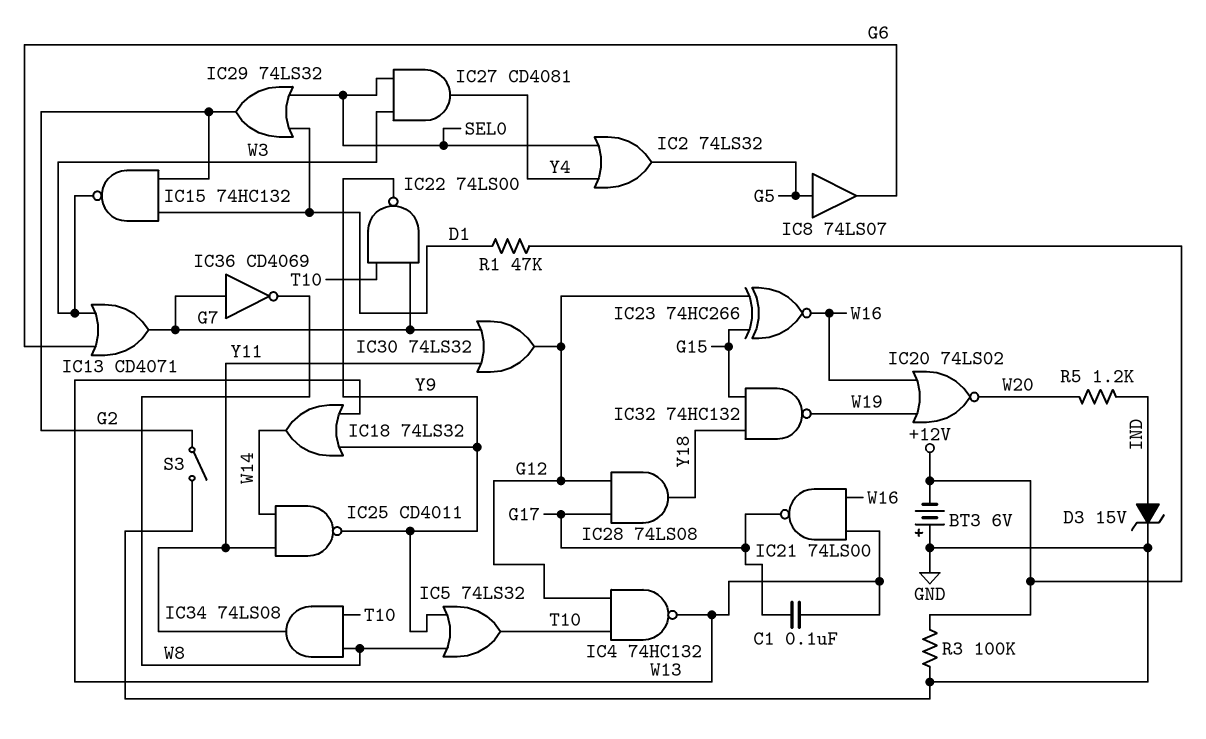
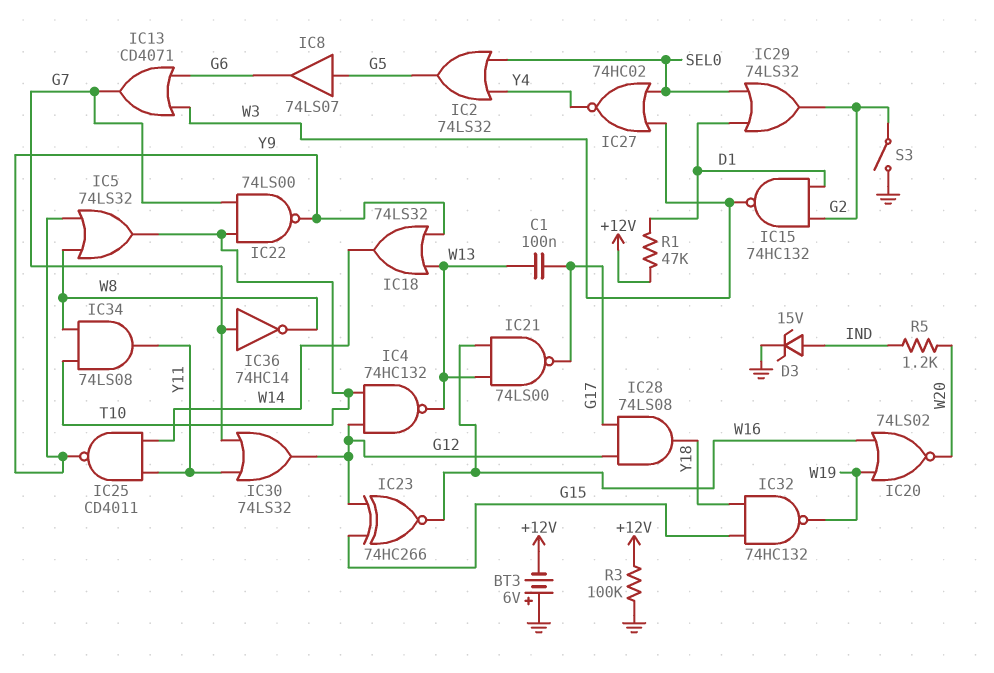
IC27: AND CD4081 (in SEL0, in W3, out Y4) -> NOR 74HC02 (in SEL0, in W3, out Y4)
IC36: NOT CD4069 (in G7, out W8) -> NOT 74HC14 (in G7, out W8)

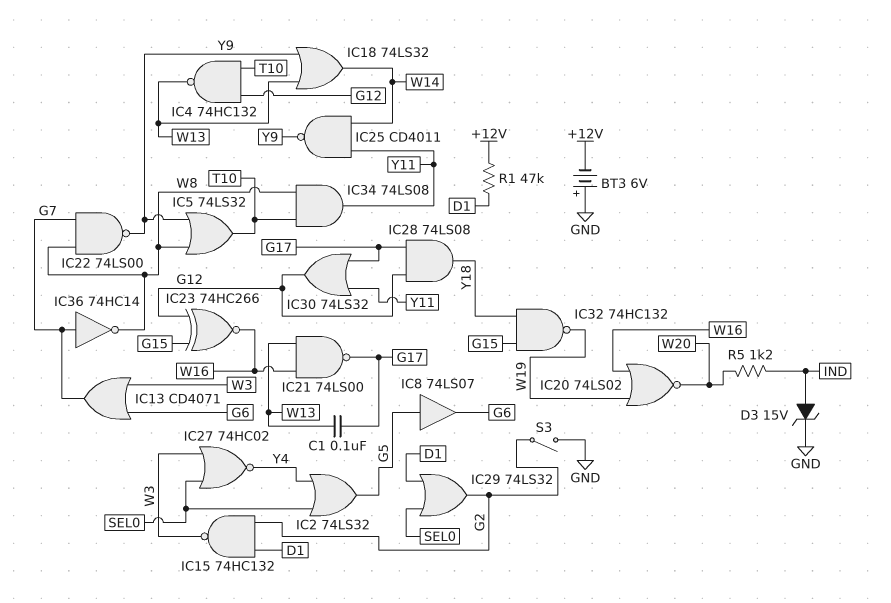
IC22: NAND 74LS00 (in G7, in T10, out Y9) -> NAND 74LS00 (in G7, in W8, out Y9)
IC30: OR 74LS32 (in G7, in Y11, out G12) -> OR 74LS32 (in G17, in Y11, out G12)
R3: 100k (+12V, GND) -> none

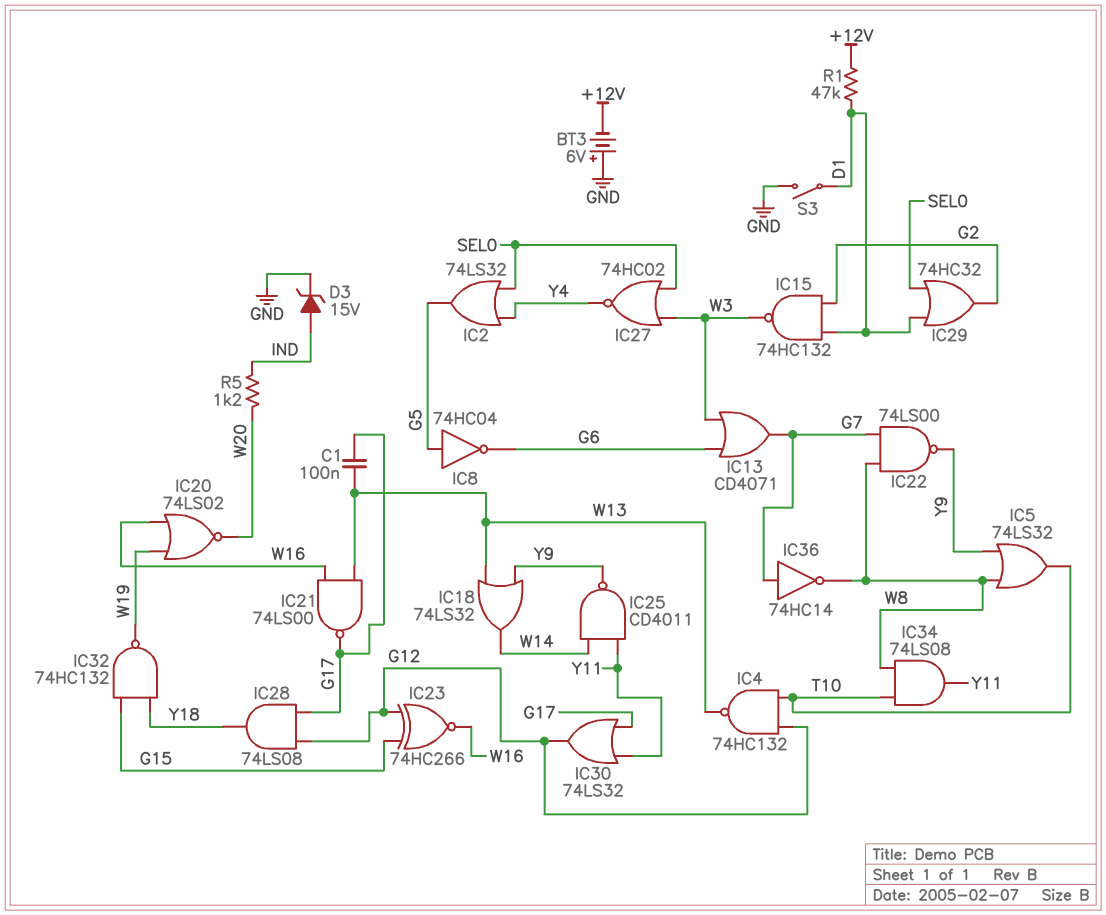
IC8: buffer 74LS07 (in G5, out G6) -> NOT 74HC04 (in G5, out G6)
IC29: OR 74LS32 (in D1, in SEL0, out G2) -> OR 74HC32 (in D1, in SEL0, out G2)
S3: switch (G2, GND) -> switch (D1, GND)

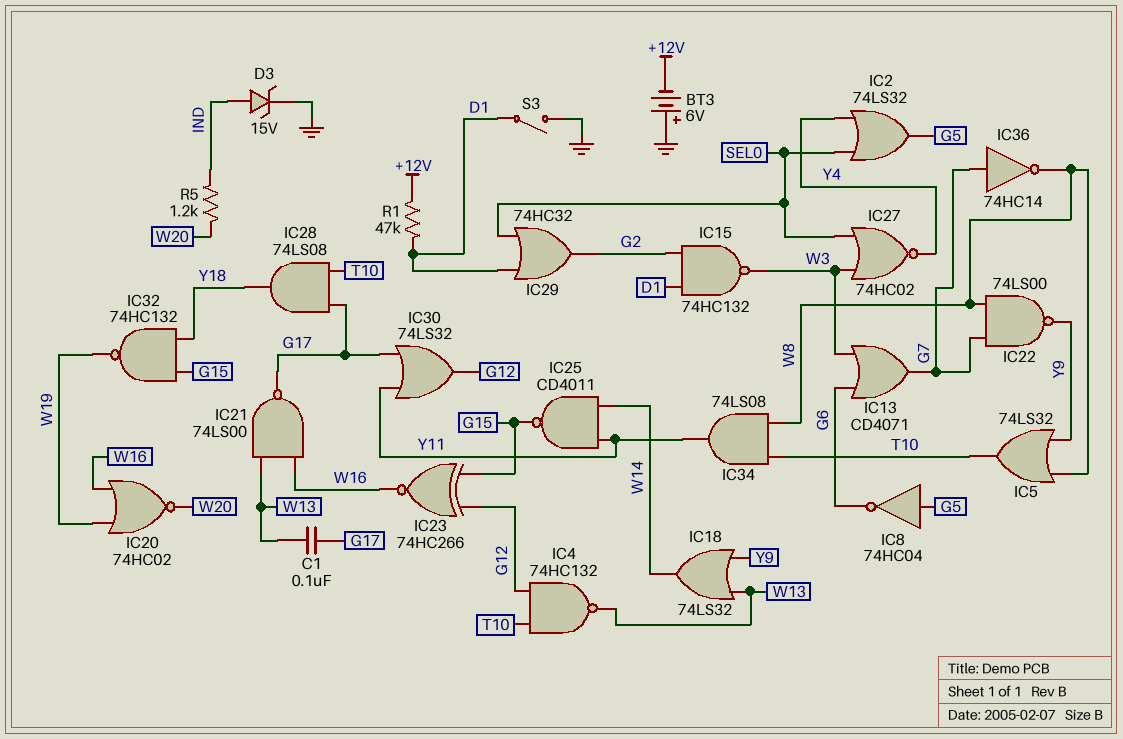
IC20: NOR 74LS02 (in W16, in W19, out W20) -> NOR 74HC02 (in W16, in W19, out W20)
IC25: NAND CD4011 (in W14, in Y11, out Y9) -> NAND CD4011 (in W14, in Y11, out G15)
IC28: AND 74LS08 (in G12, in G17, out Y18) -> AND 74LS08 (in G17, in T10, out Y18)

